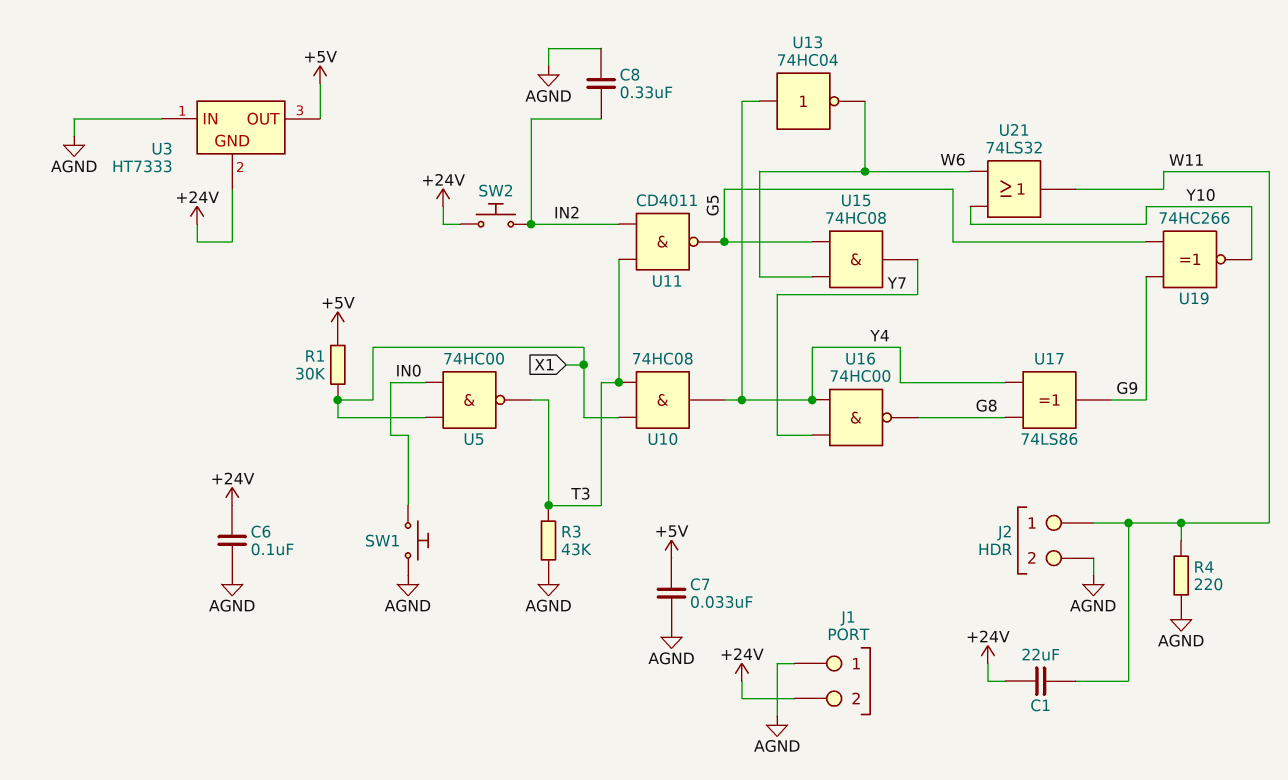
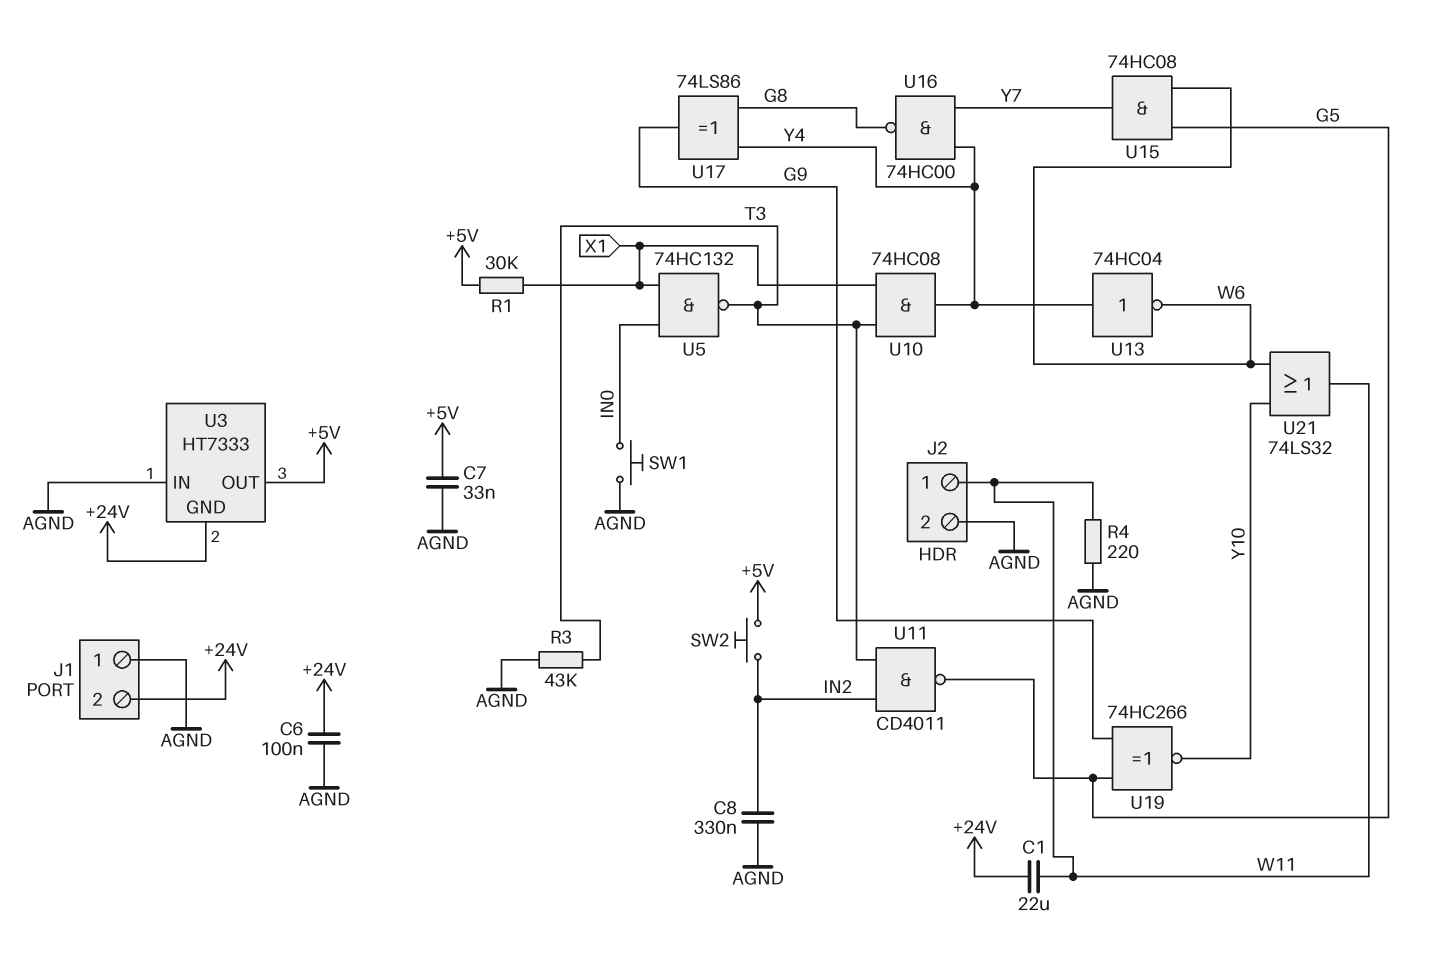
SW2: button (+24V, IN2) -> button (+5V, IN2)
U5: NAND 74HC00 (in IN0, in X1, out T3) -> NAND 74HC132 (in IN0, in X1, out T3)

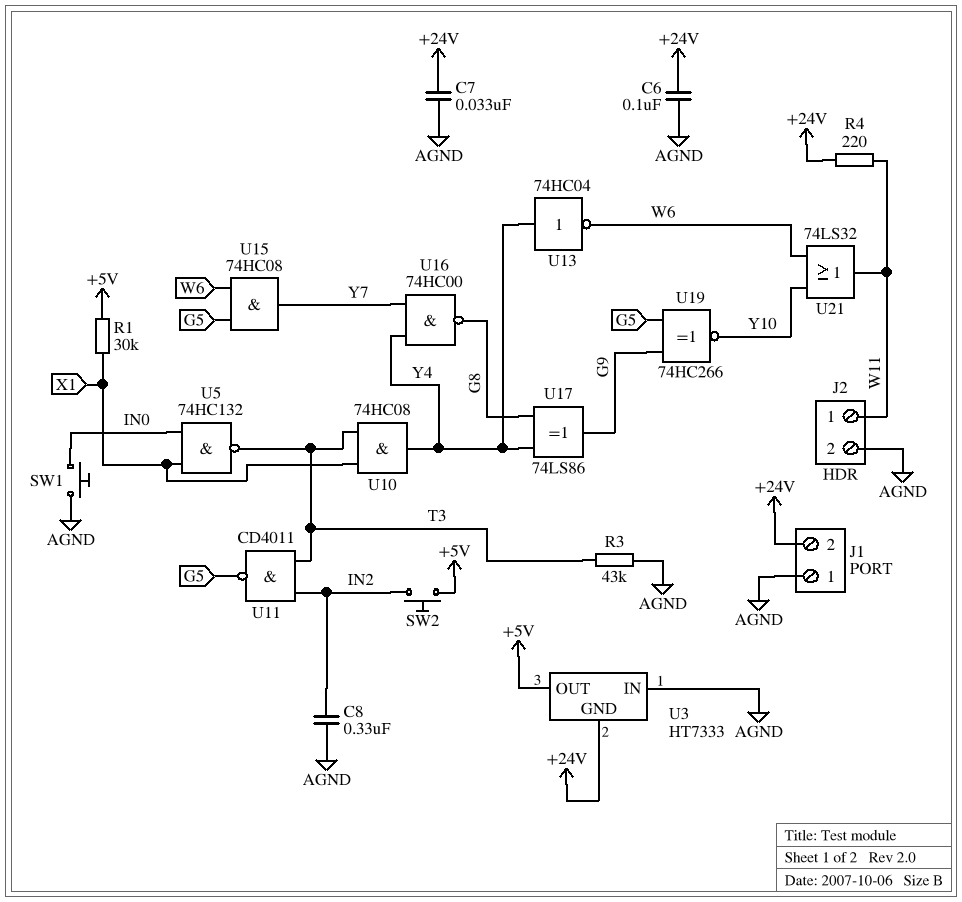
C1: 22uF (+24V, W11) -> none
C7: 33nF (+5V, AGND) -> 33nF (+24V, AGND)
R4: 220 (AGND, W11) -> 220 (+24V, W11)

